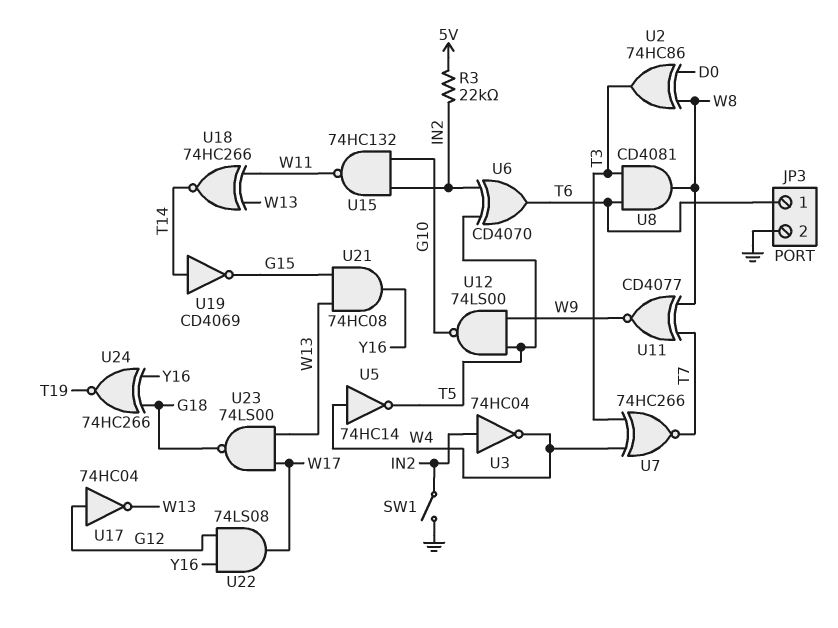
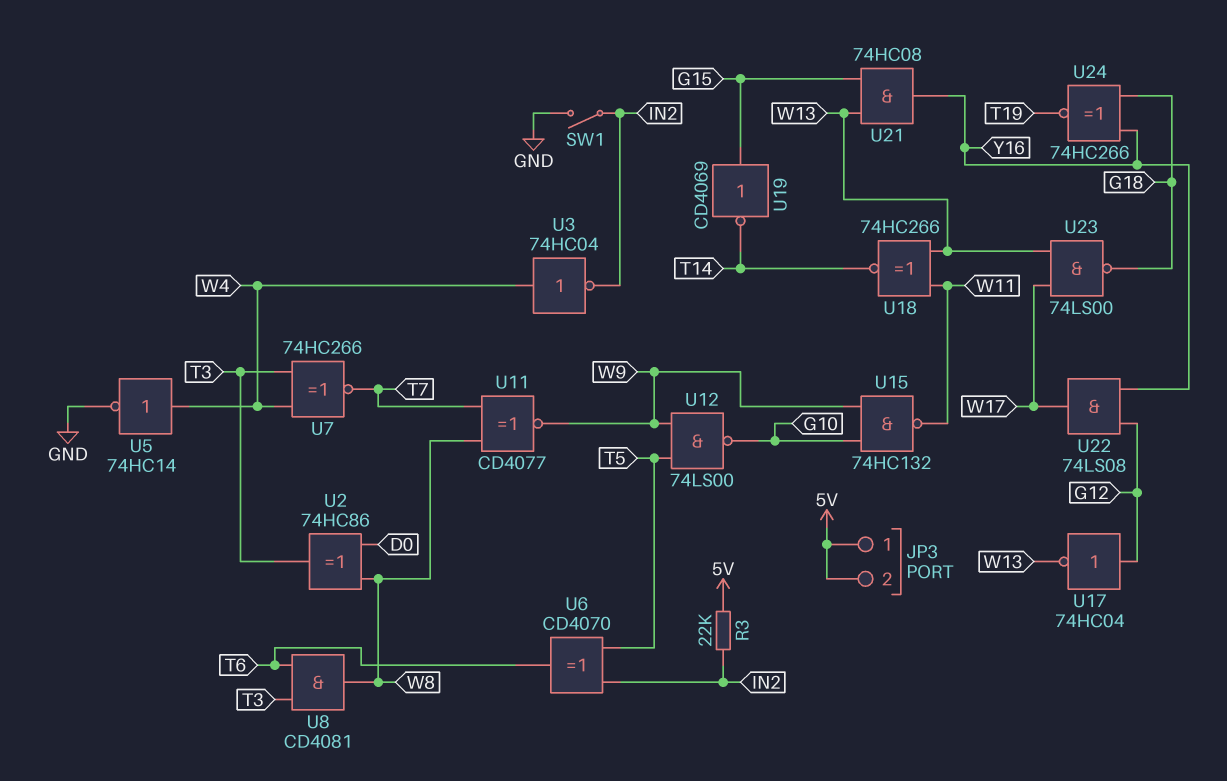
JP3 pin 1: T6 -> 5V
JP3 pin 2: GND -> 5V
U3: NOT 74HC04 (in IN2, out W4) -> NOT 74HC04 (in W4, out IN2)
U5: NOT 74HC14 (in W4, out T5) -> NOT 74HC14 (in W4, out GND)
U15: NAND 74HC132 (in G10, in IN2, out W11) -> NAND 74HC132 (in G10, in W9, out W11)
U19: NOT CD4069 (in T14, out G15) -> NOT CD4069 (in G15, out T14)

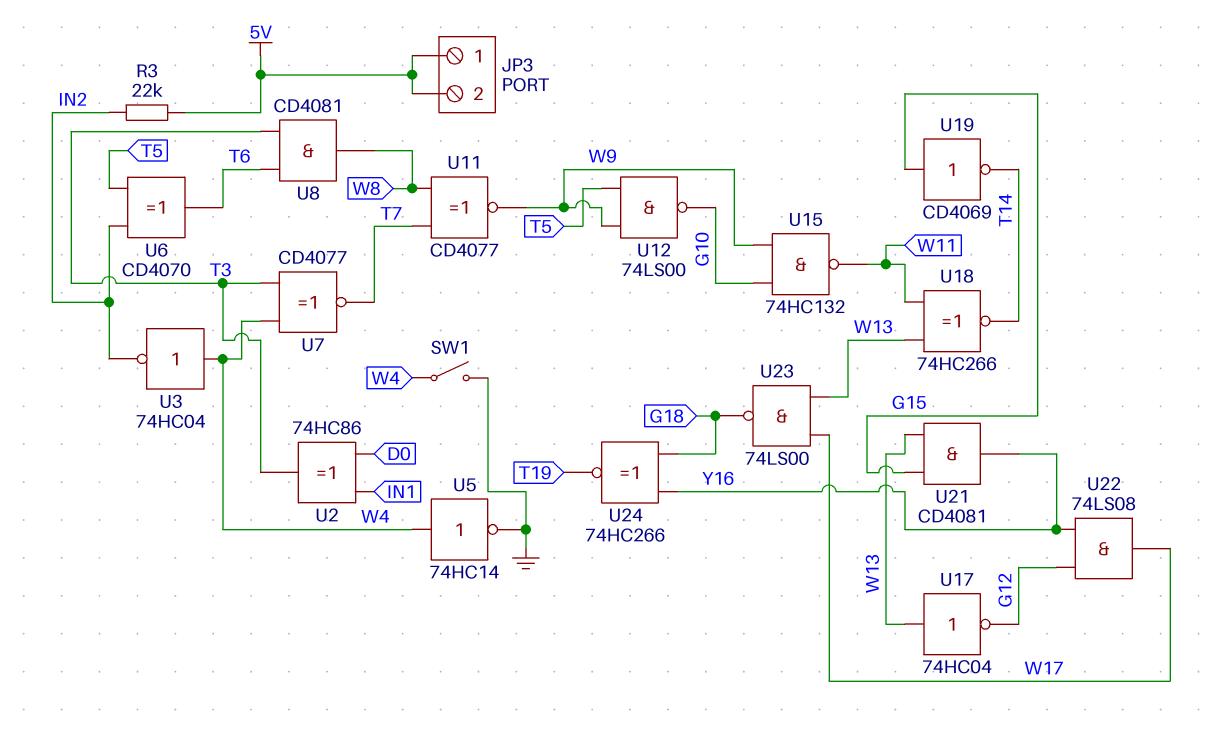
SW1: switch (GND, IN2) -> switch (GND, W4)
U2: XOR 74HC86 (in D0, in W8, out T3) -> XOR 74HC86 (in D0, in IN1, out T3)
U7: XNOR 74HC266 (in T3, in W4, out T7) -> XNOR CD4077 (in T3, in W4, out T7)
U17: NOT 74HC04 (in G12, out W13) -> NOT 74HC04 (in W13, out G12)
U21: AND 74HC08 (in G15, in W13, out Y16) -> AND CD4081 (in G15, in W13, out Y16)

